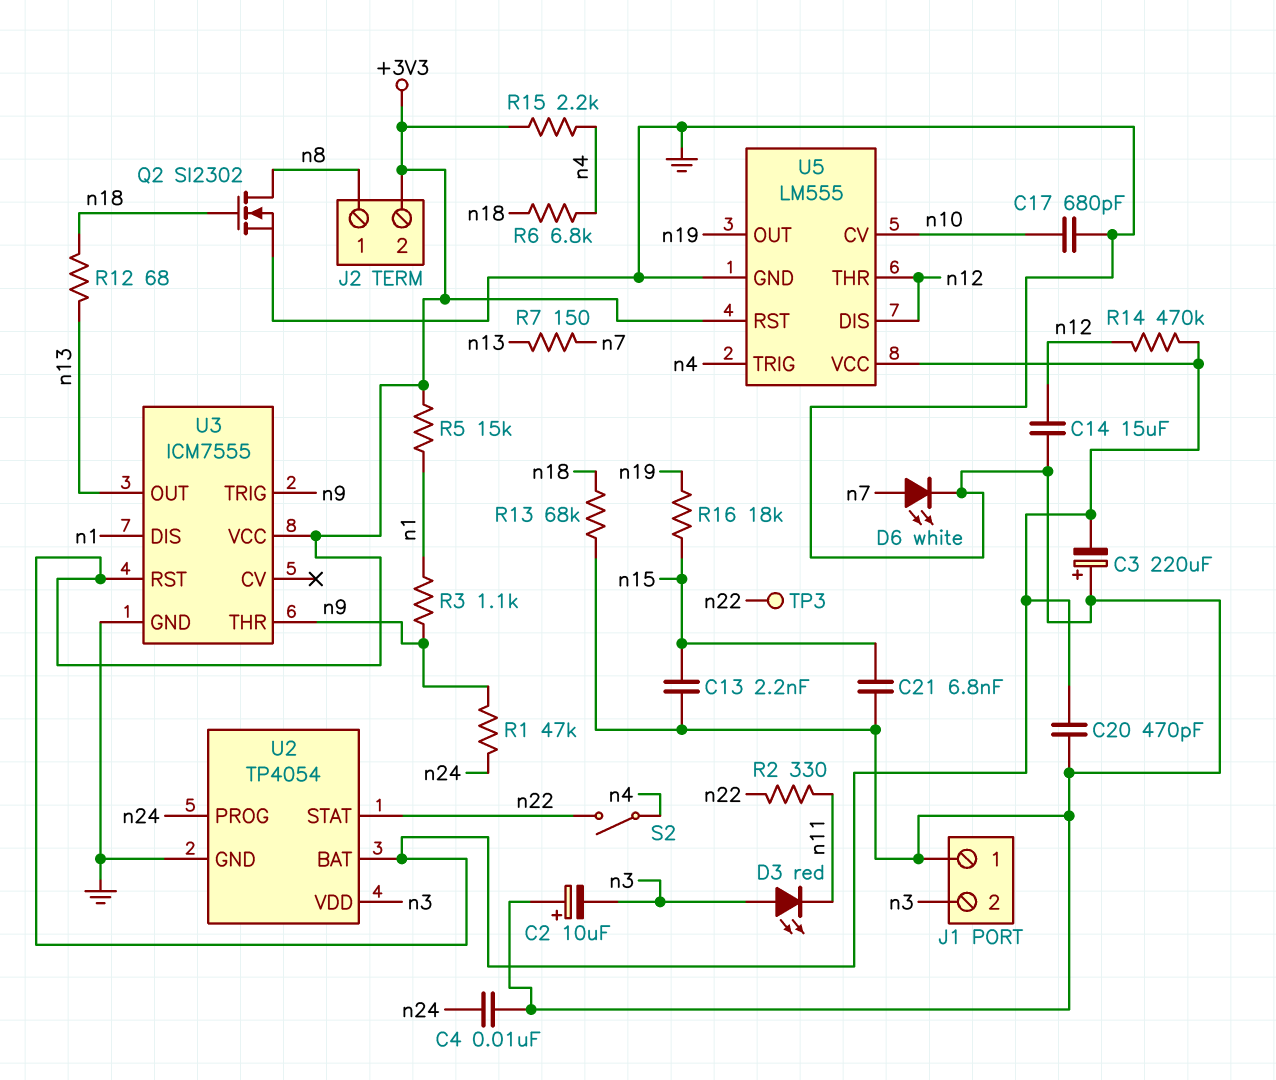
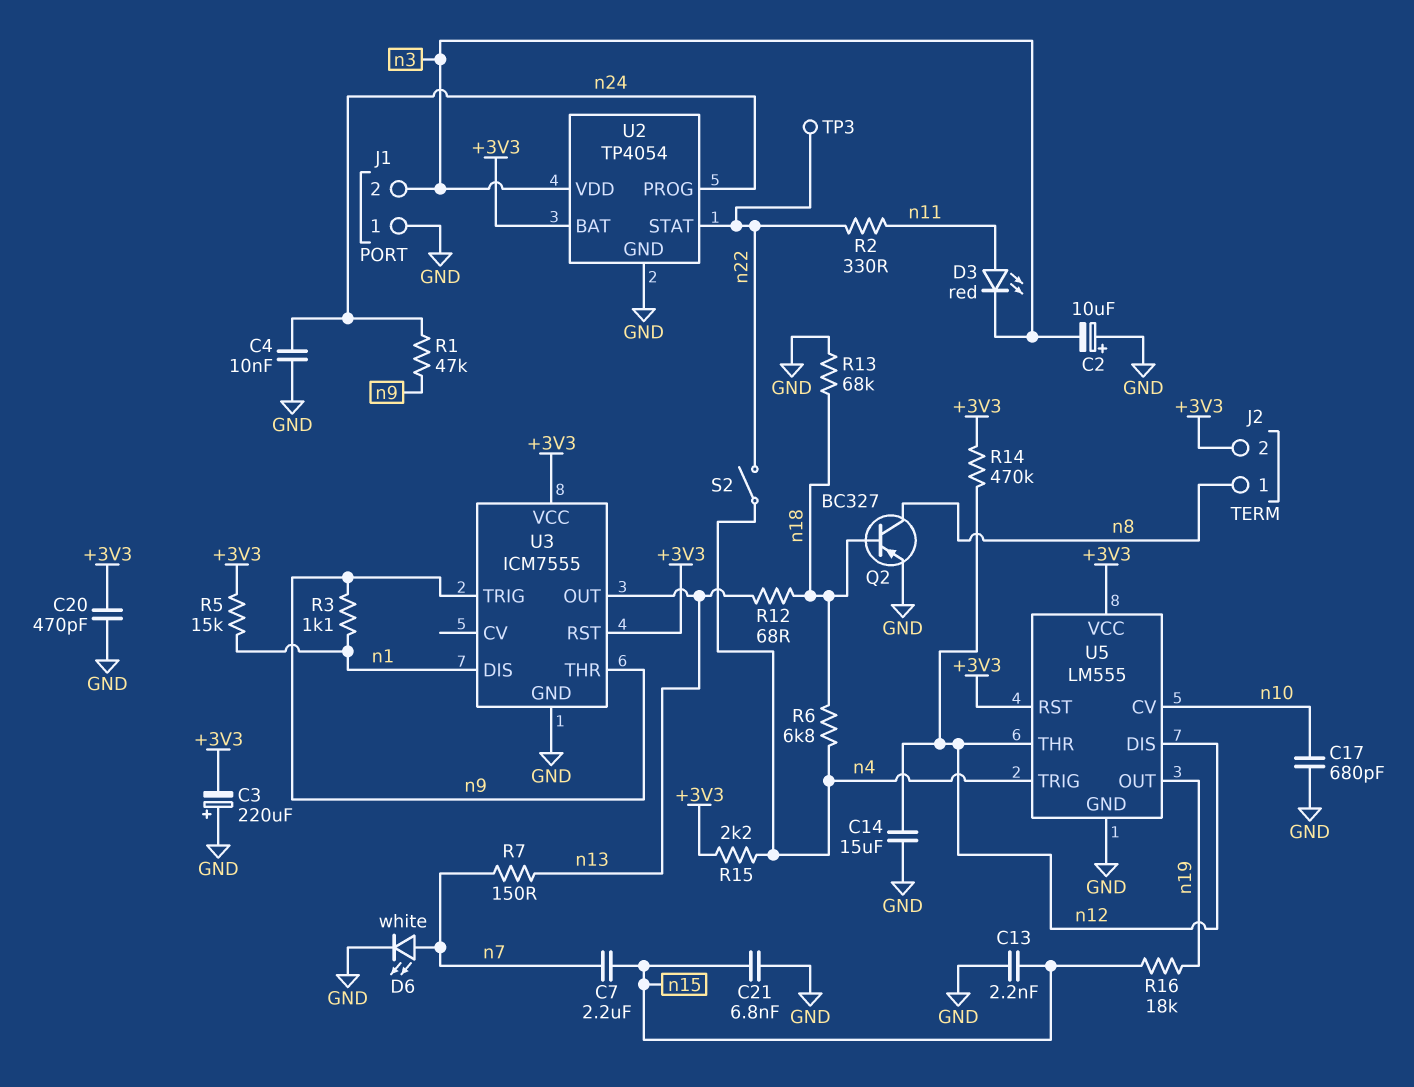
C7: none -> 2.2uF (n7, n15)
D3: LED red (A n3, K n11) -> LED red (A n11, K n3)
Q2: NMOS SI2302 (G n18, D n8, S GND) -> PNP BC327 (B n18, C n8, E GND)

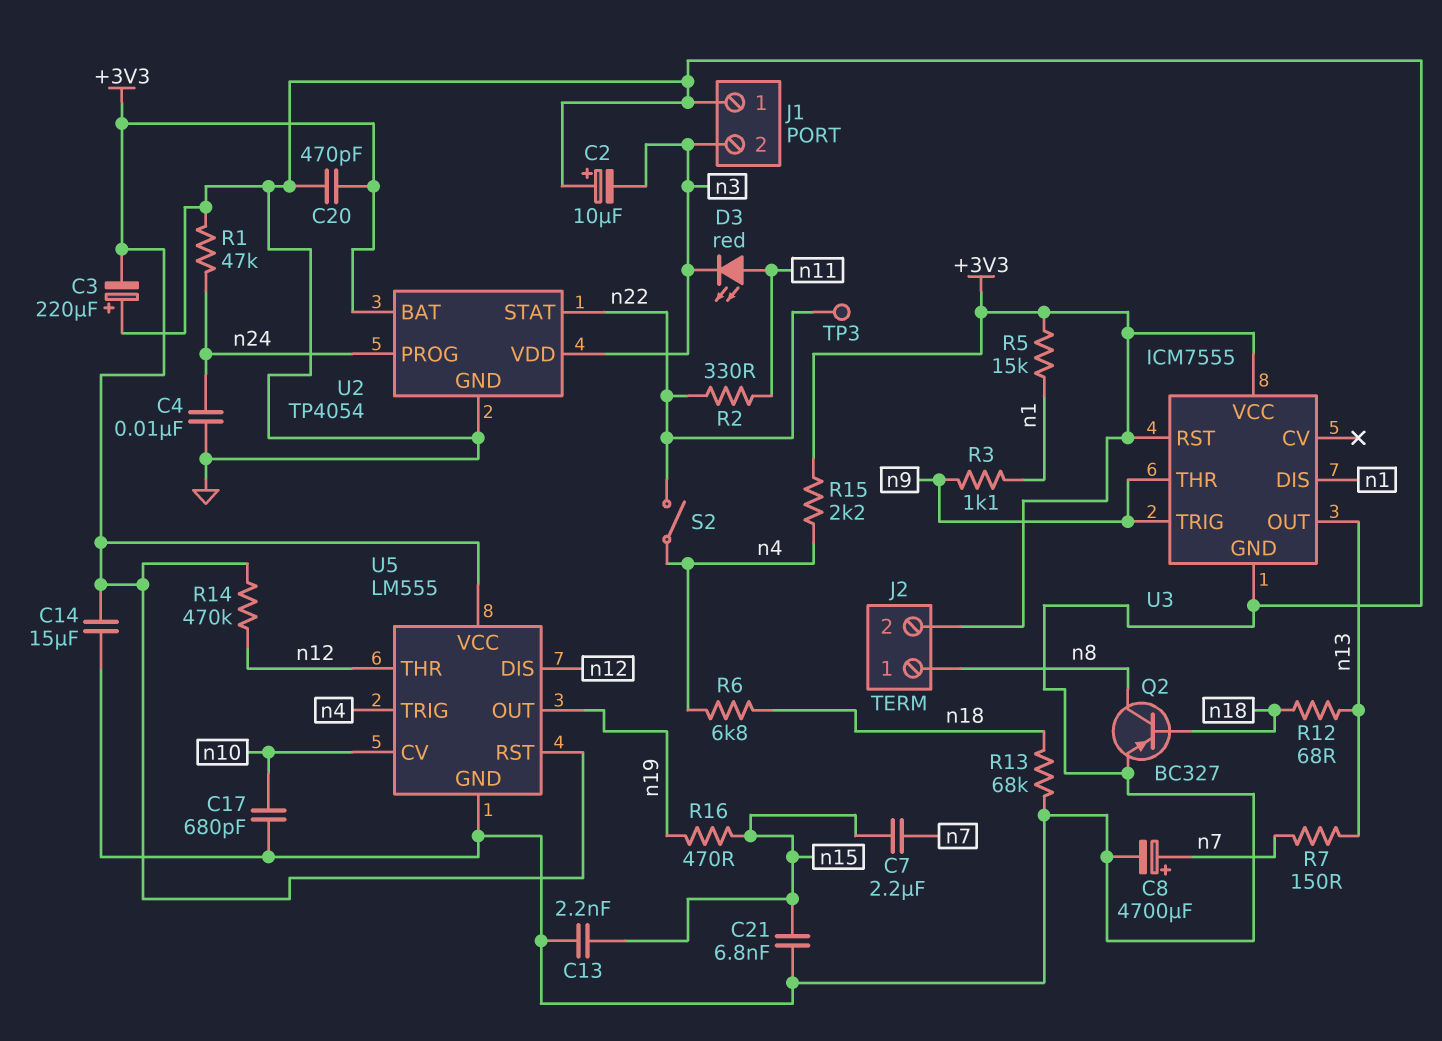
C8: none -> 4700uF (plus n7, minus GND)
C14: 15uF (GND, n12) -> 15uF (+3V3, GND)
D6: LED white (A n7, K GND) -> none
R1: 47k (n9, n24) -> 47k (GND, n24)
R16: 18k (n15, n19) -> 470 (n15, n19)

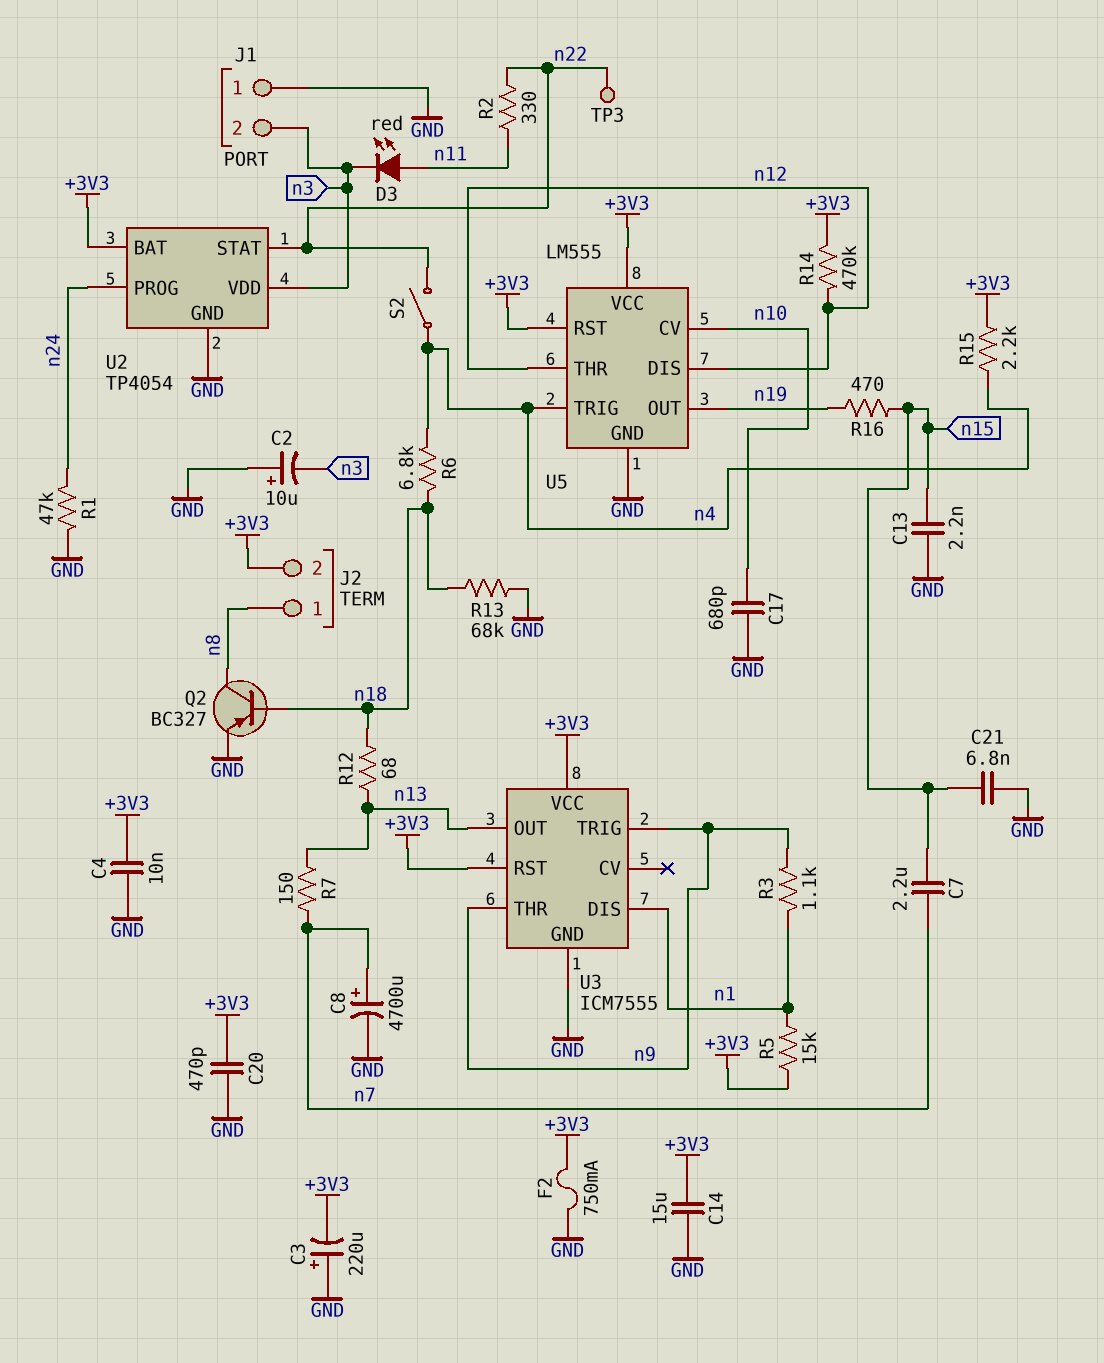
C4: 10nF (GND, n24) -> 10nF (+3V3, GND)
F2: none -> 750mA (+3V3, GND)

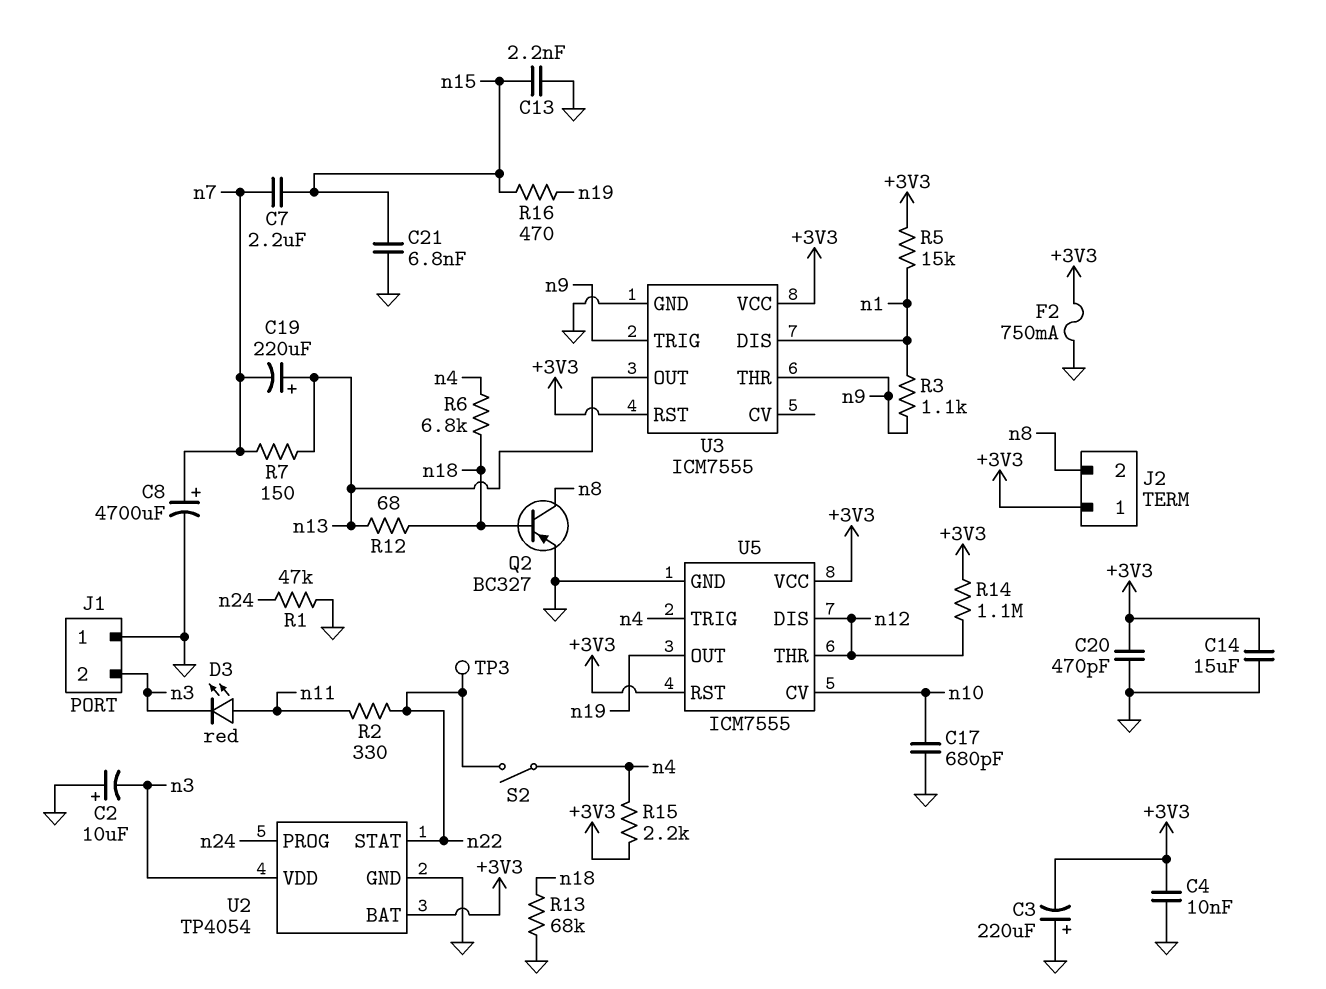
C19: none -> 220uF (plus n13, minus n7)
J2 pin 1: n8 -> +3V3
J2 pin 2: +3V3 -> n8
R14: 470k (+3V3, n12) -> 1.1M (+3V3, n12)
U5: LM555 -> ICM7555

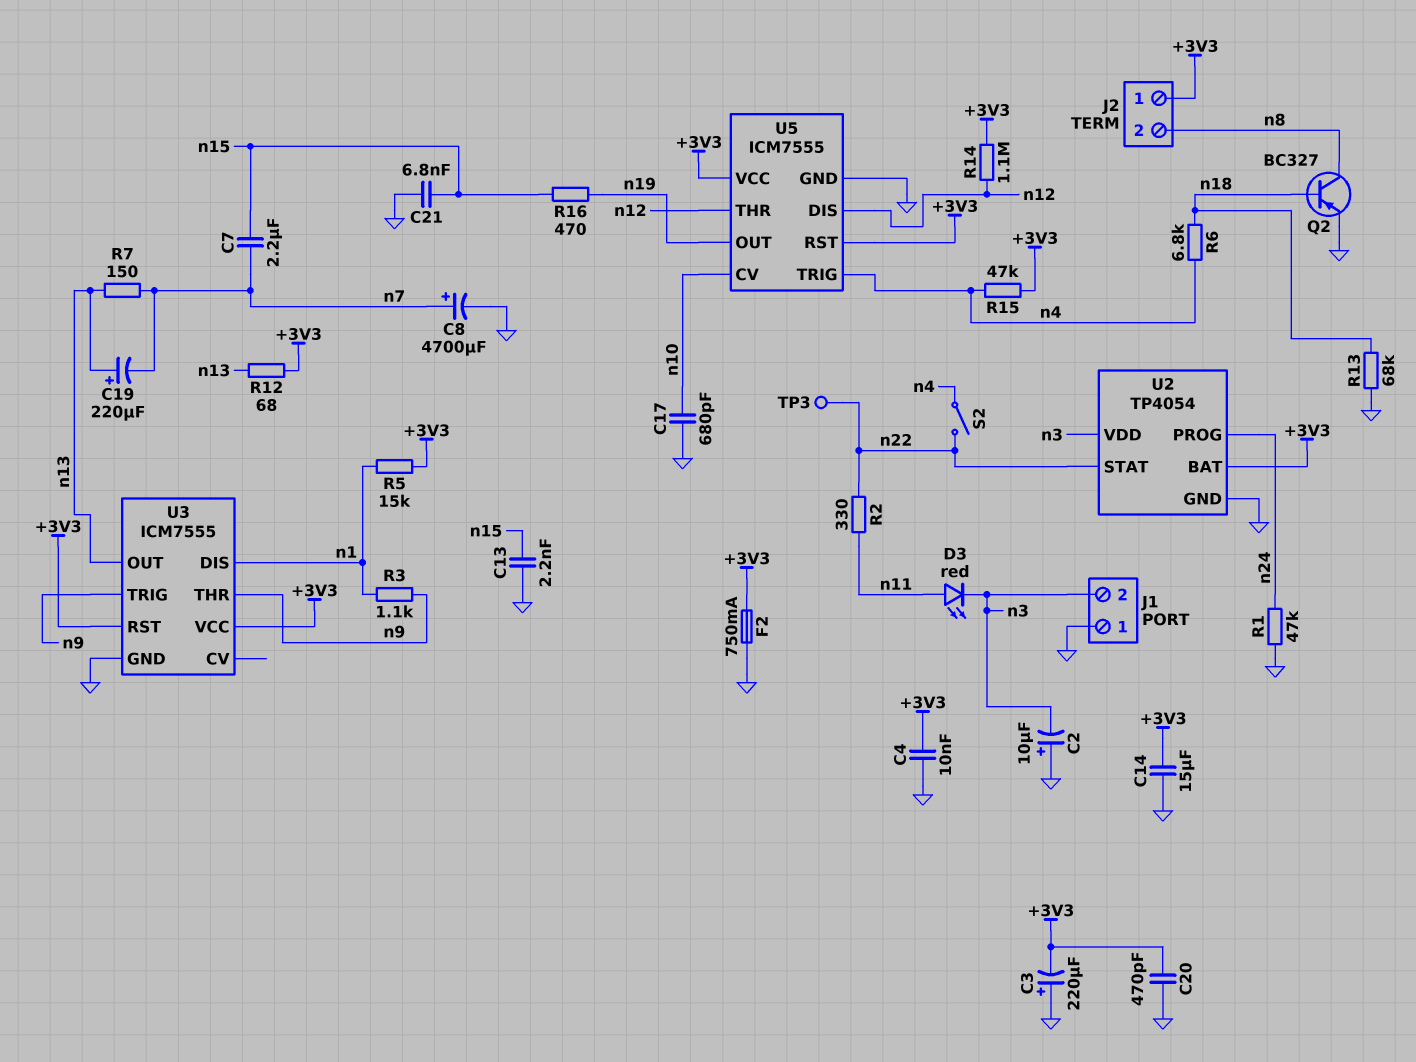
R12: 68 (n13, n18) -> 68 (+3V3, n13)
R15: 2.2k (+3V3, n4) -> 47k (+3V3, n4)

